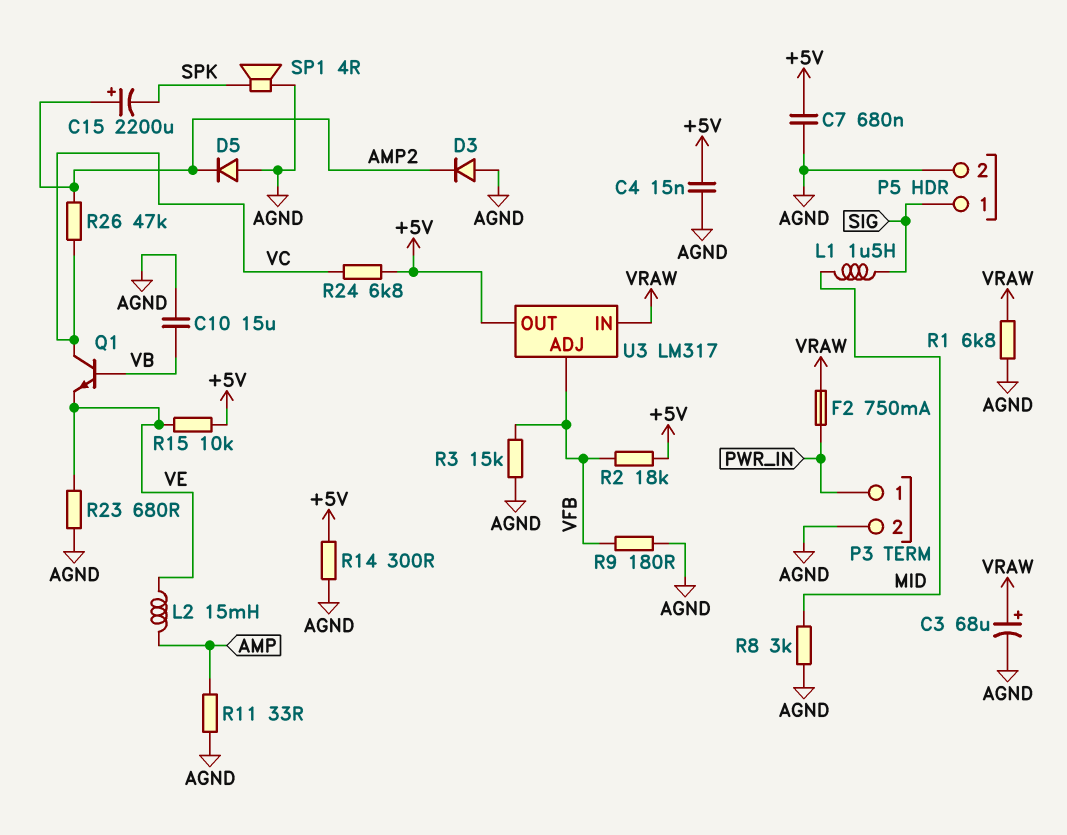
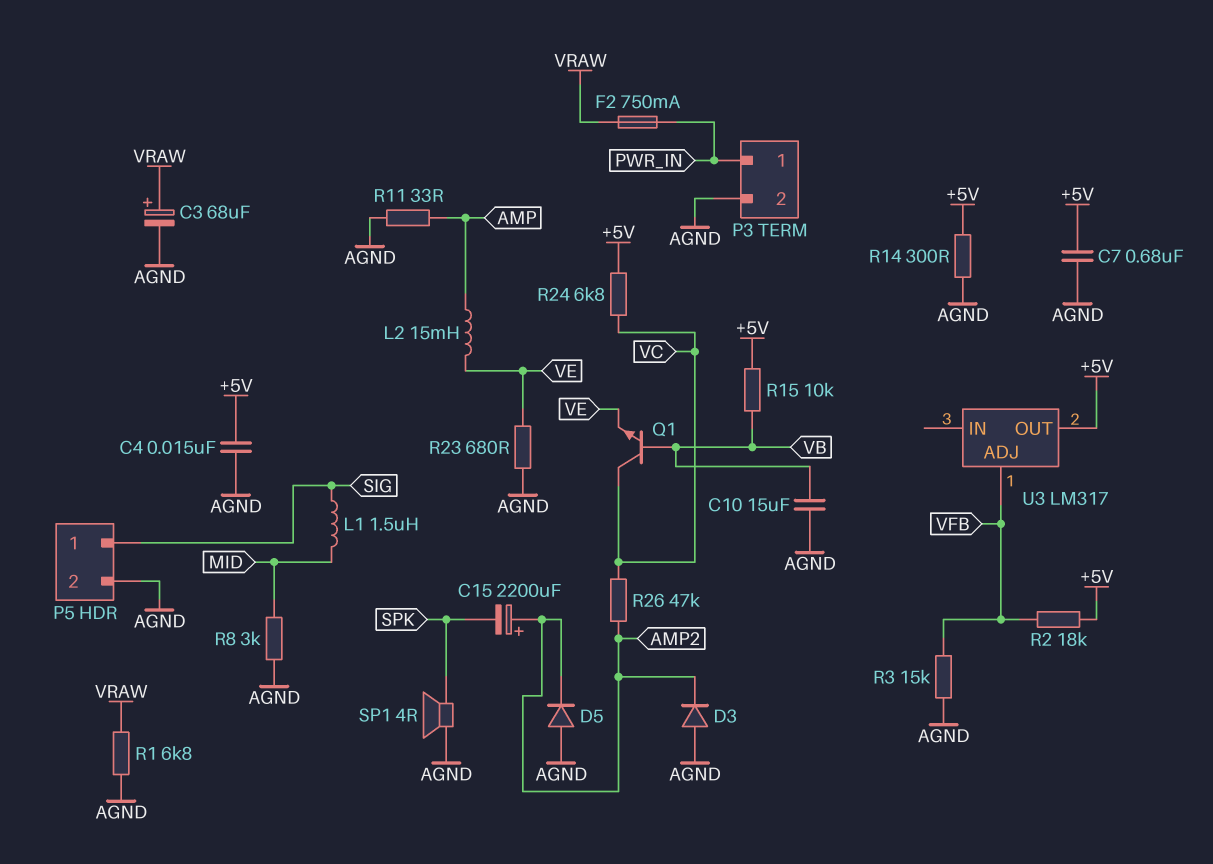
R9: 180 (AGND, VFB) -> none
R15: 10k (+5V, VE) -> 10k (+5V, VB)
U3 pin IN: VRAW -> none

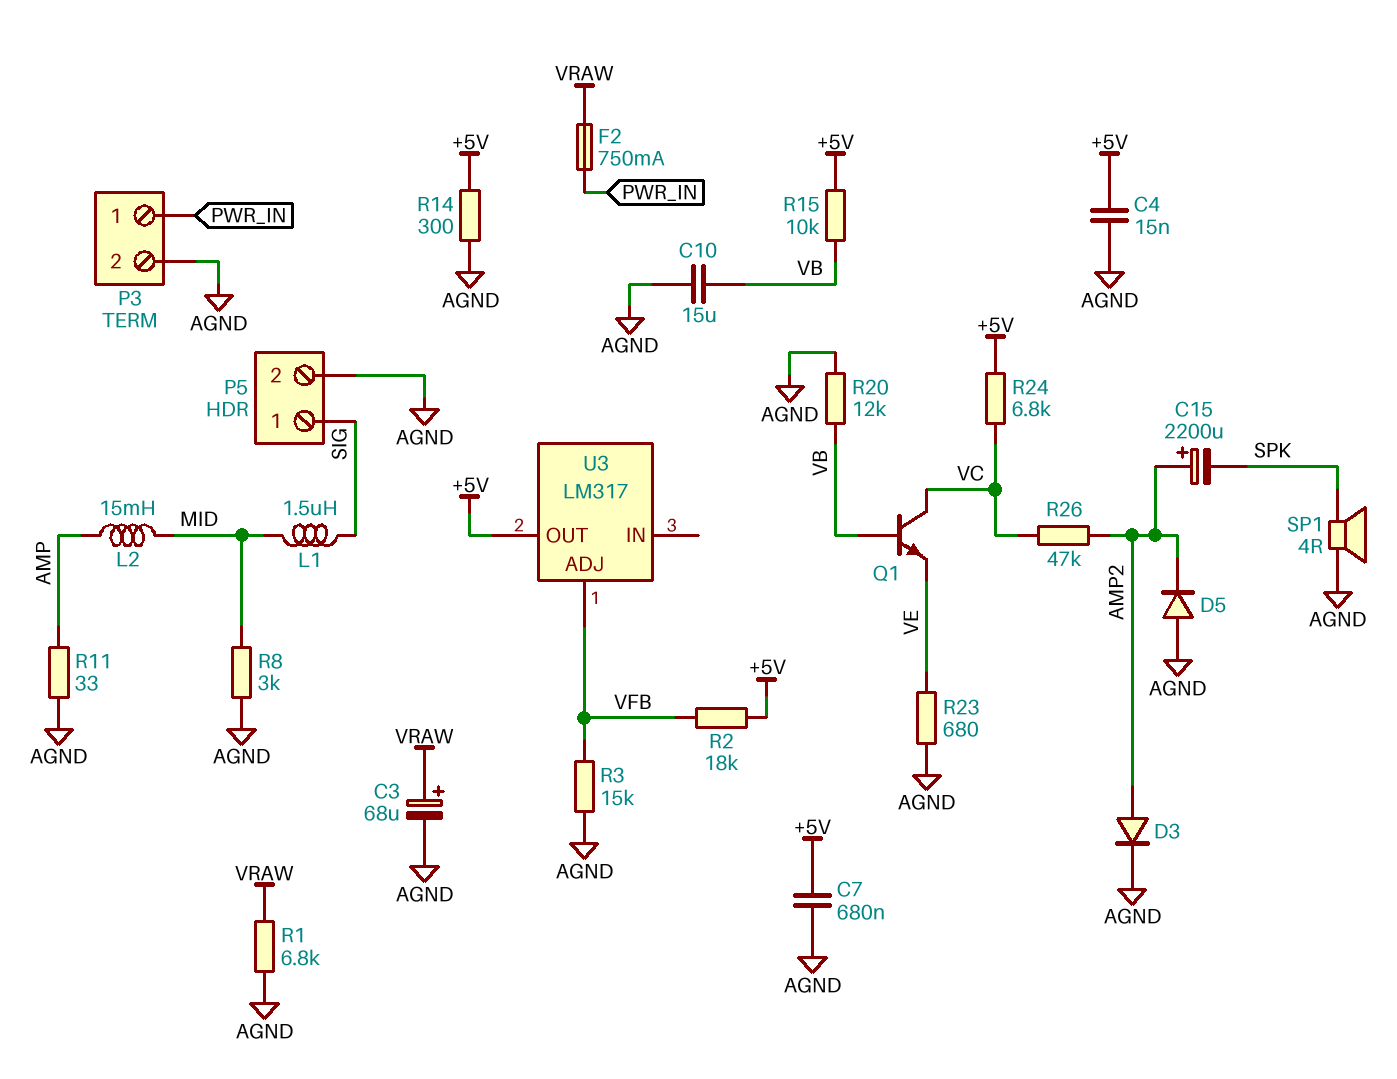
D3: diode (A AGND, K AMP2) -> diode (A AMP2, K AGND)
L2: 15mH (AMP, VE) -> 15mH (AMP, MID)
R20: none -> 12k (AGND, VB)

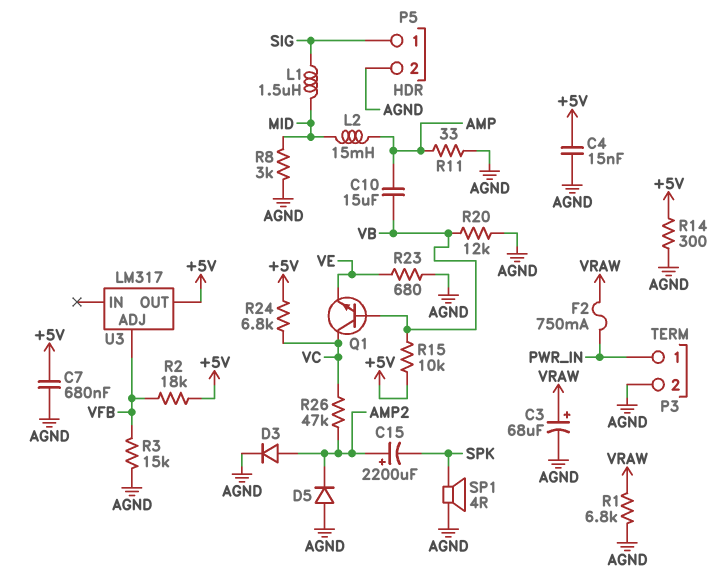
C10: 15uF (AGND, VB) -> 15uF (AMP, VB)

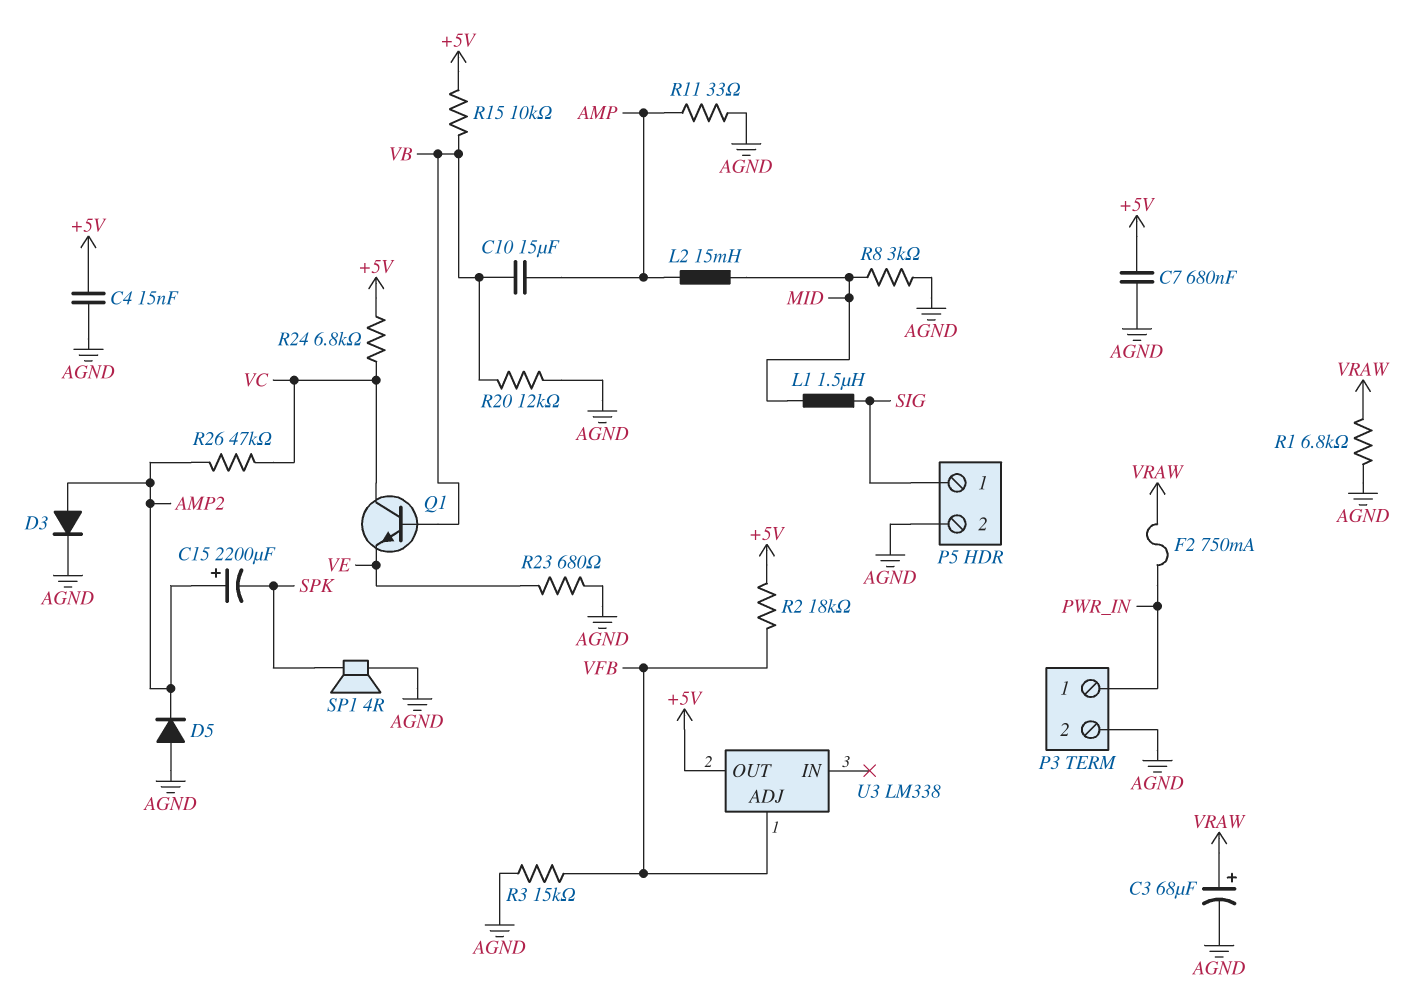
R14: 300 (+5V, AGND) -> none
U3: LM317 -> LM338

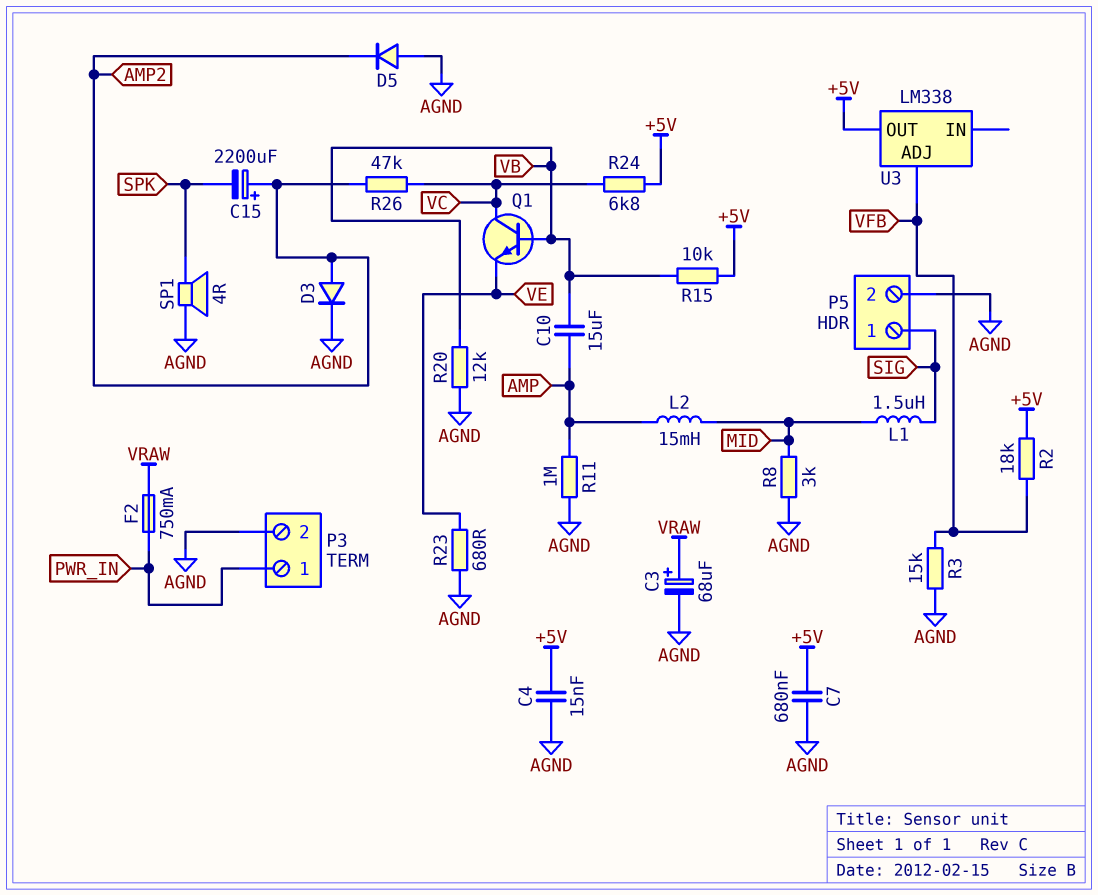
R1: 6.8k (AGND, VRAW) -> none
R11: 33 (AGND, AMP) -> 1M (AGND, AMP)

